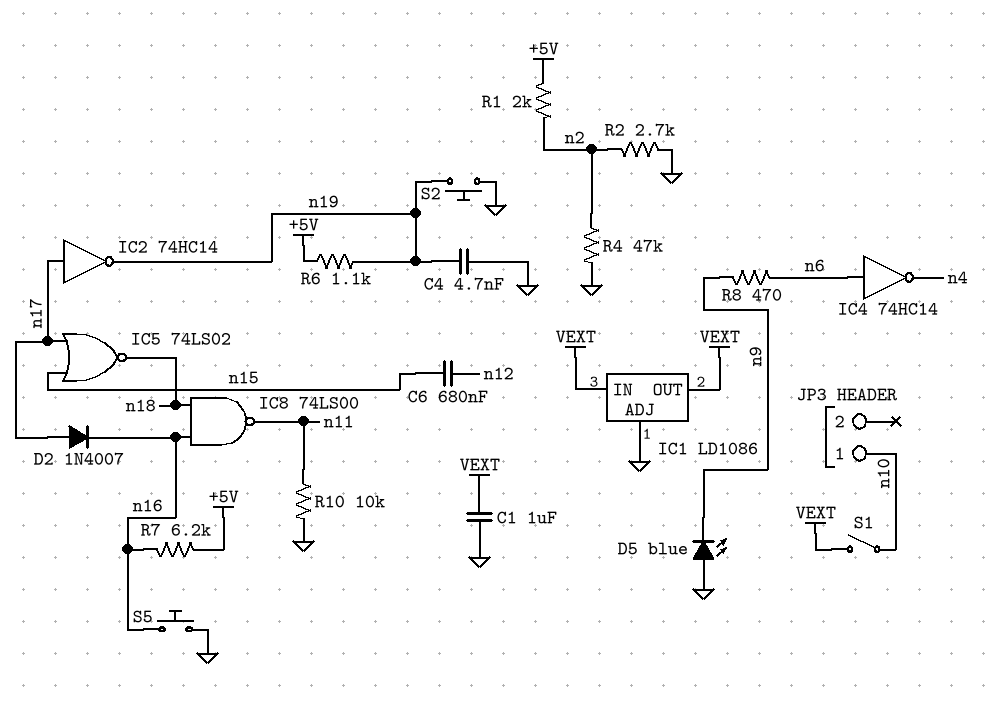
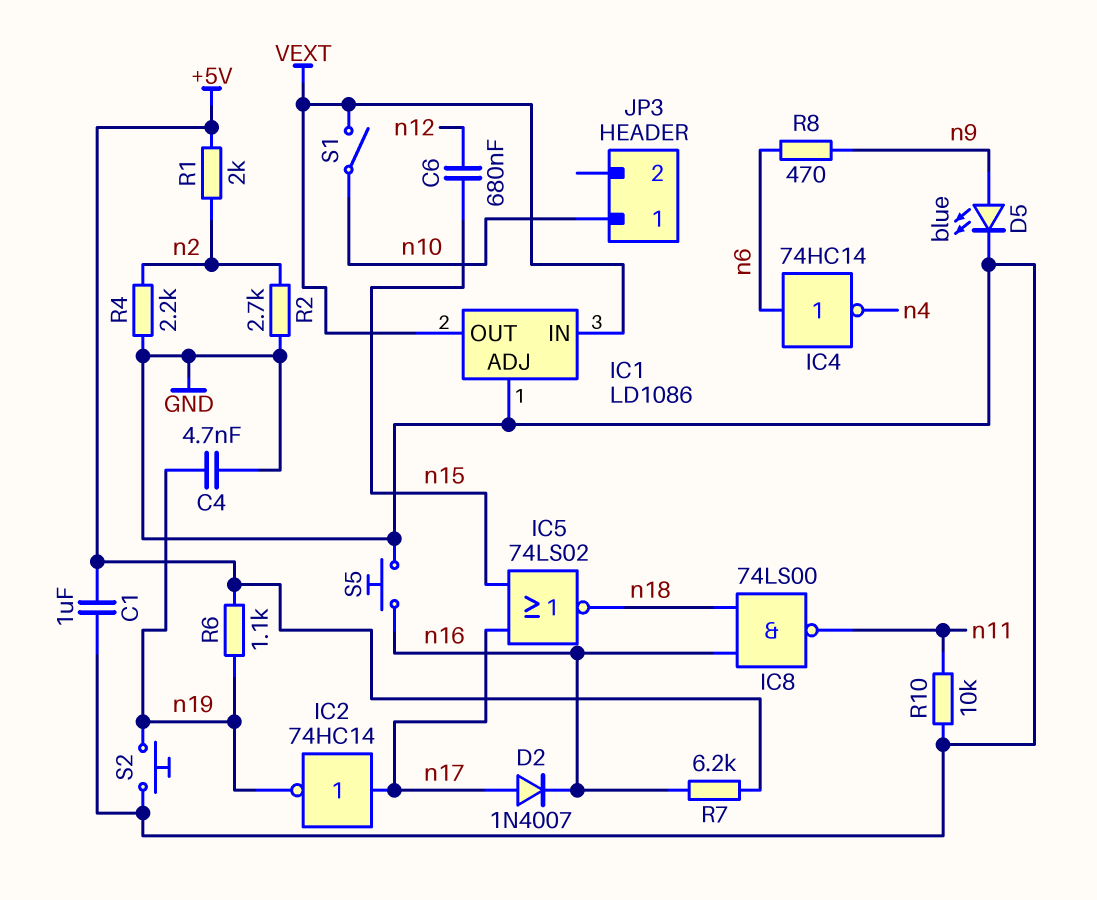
C1: 1uF (GND, VEXT) -> 1uF (+5V, GND)
D5: LED blue (A GND, K n9) -> LED blue (A n9, K GND)
R4: 47k (GND, n2) -> 2.2k (GND, n2)

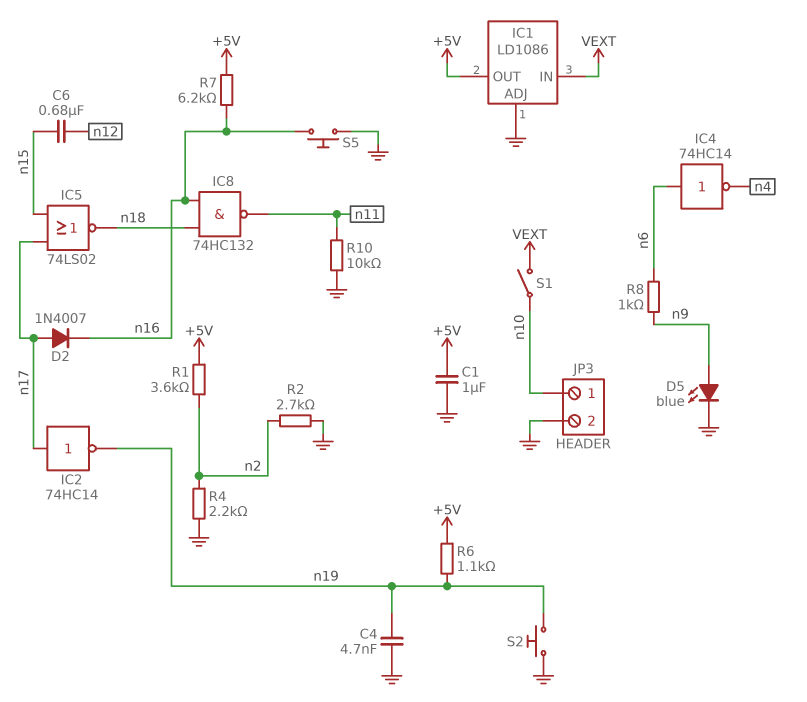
IC1 pin OUT: VEXT -> +5V
IC8: NAND 74LS00 (in n16, in n18, out n11) -> NAND 74HC132 (in n16, in n18, out n11)
JP3 pin 2: none -> GND
R1: 2k (+5V, n2) -> 3.6k (+5V, n2)
R8: 470 (n6, n9) -> 1k (n6, n9)

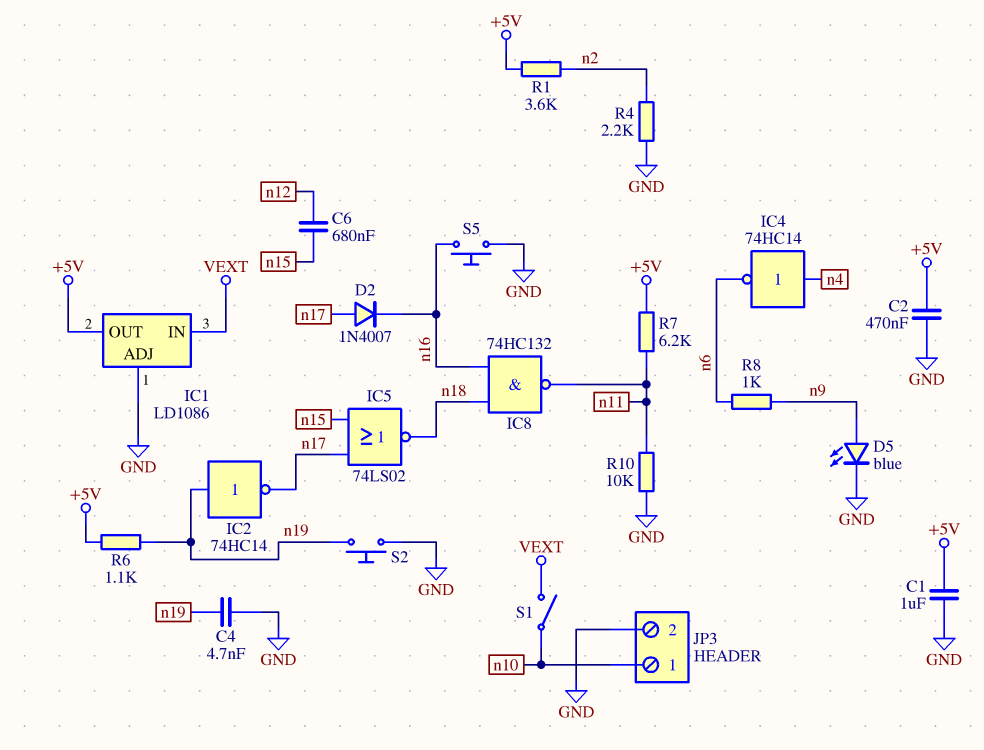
C2: none -> 470nF (+5V, GND)
IC2: NOT 74HC14 (in n17, out n19) -> NOT 74HC14 (in n19, out n17)
IC4: NOT 74HC14 (in n6, out n4) -> NOT 74HC14 (in n4, out n6)
R2: 2.7k (GND, n2) -> none
R7: 6.2k (+5V, n16) -> 6.2k (+5V, n11)

